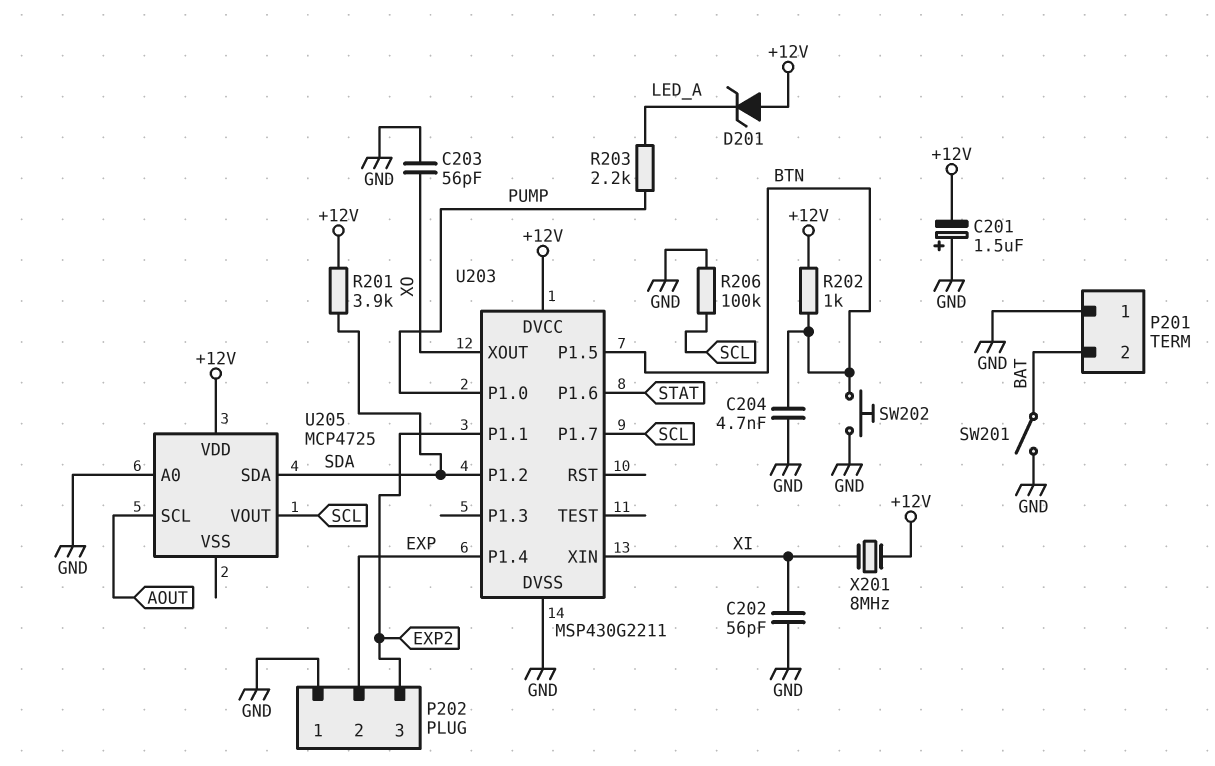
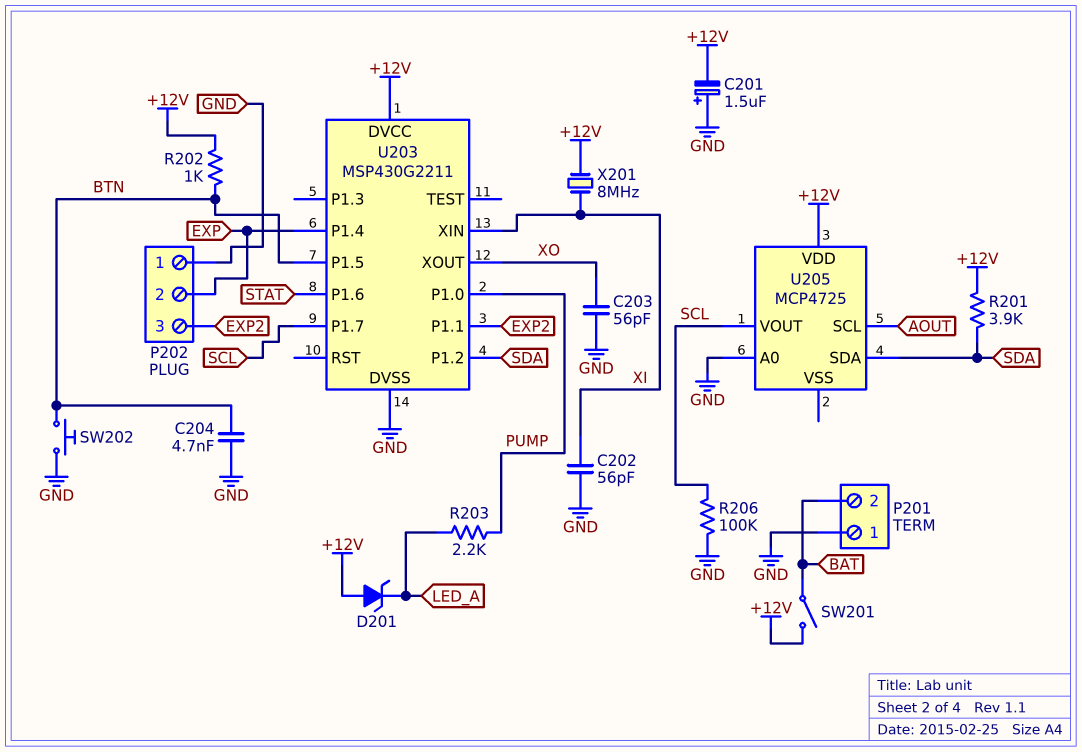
SW201: switch (BAT, GND) -> switch (+12V, BAT)

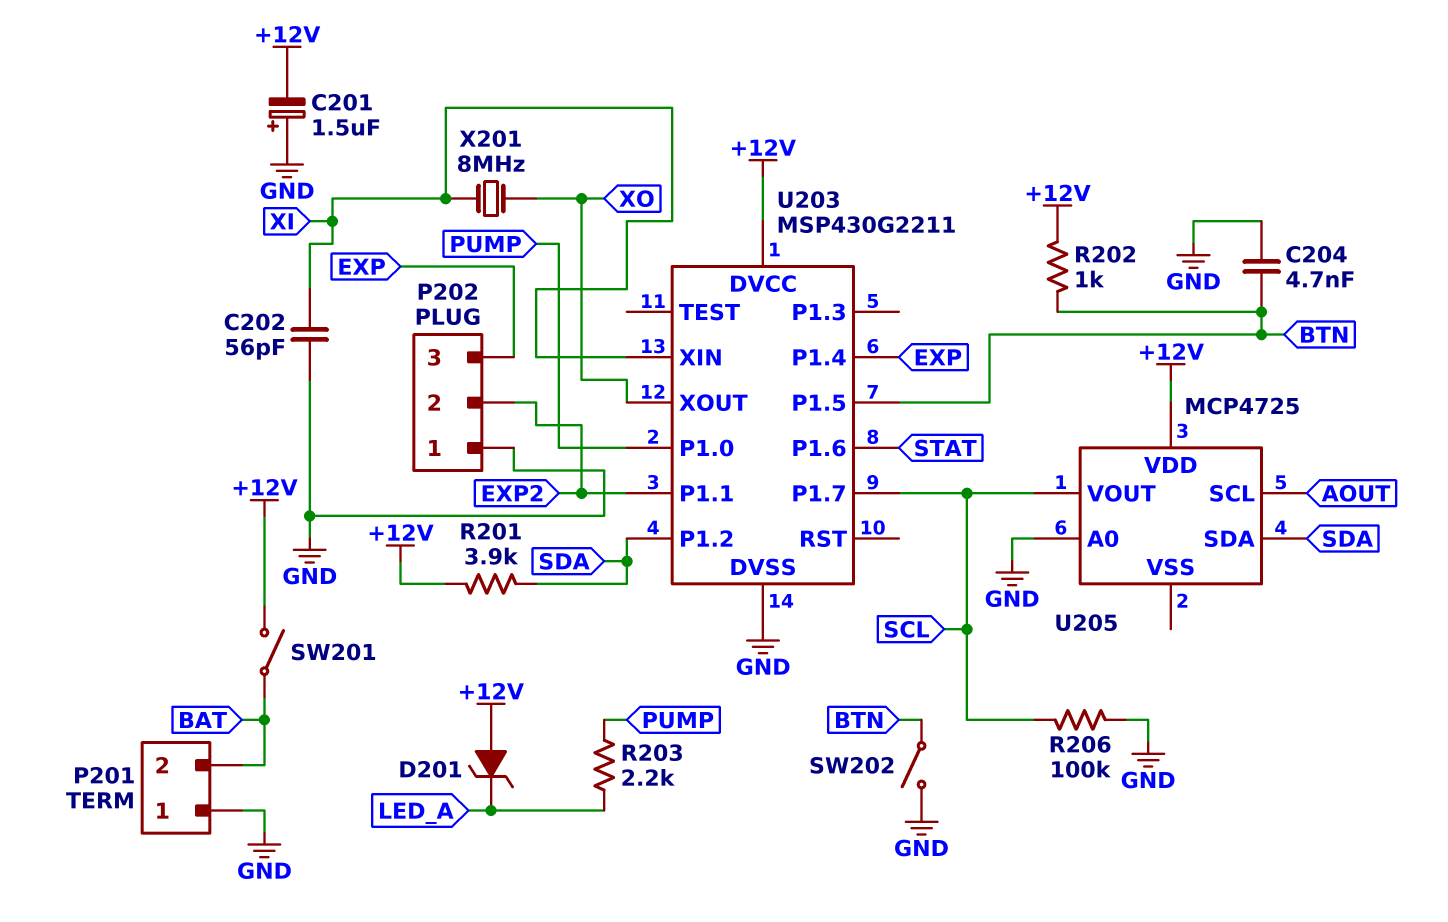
C203: 56pF (GND, XO) -> none
P202 pin 2: EXP -> EXP2
P202 pin 3: EXP2 -> EXP
SW202: button (BTN, GND) -> switch (BTN, GND)
X201: 8MHz (+12V, XI) -> 8MHz (XI, XO)

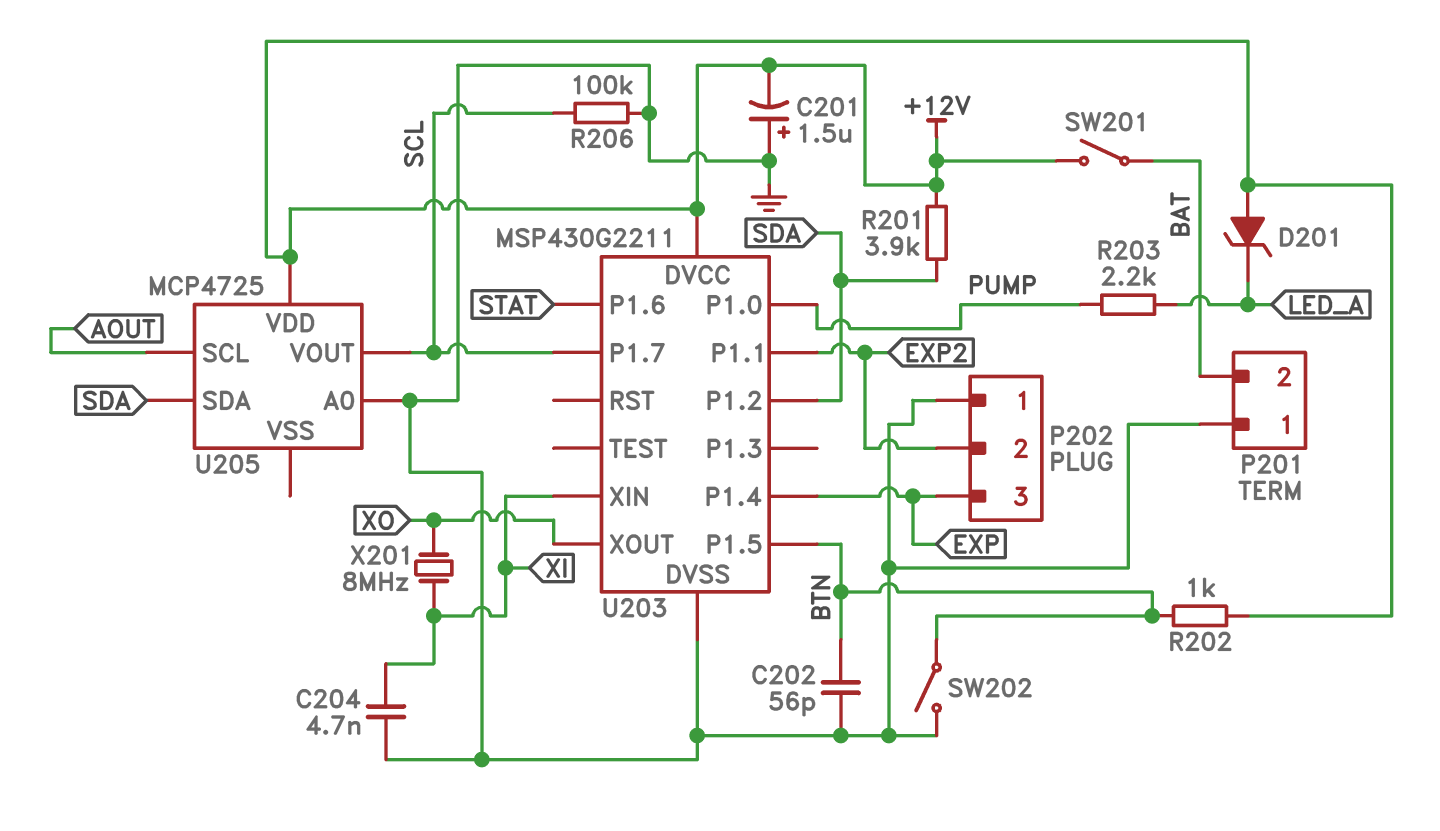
C202: 56pF (GND, XI) -> 56pF (BTN, GND)
C204: 4.7nF (BTN, GND) -> 4.7nF (GND, XI)

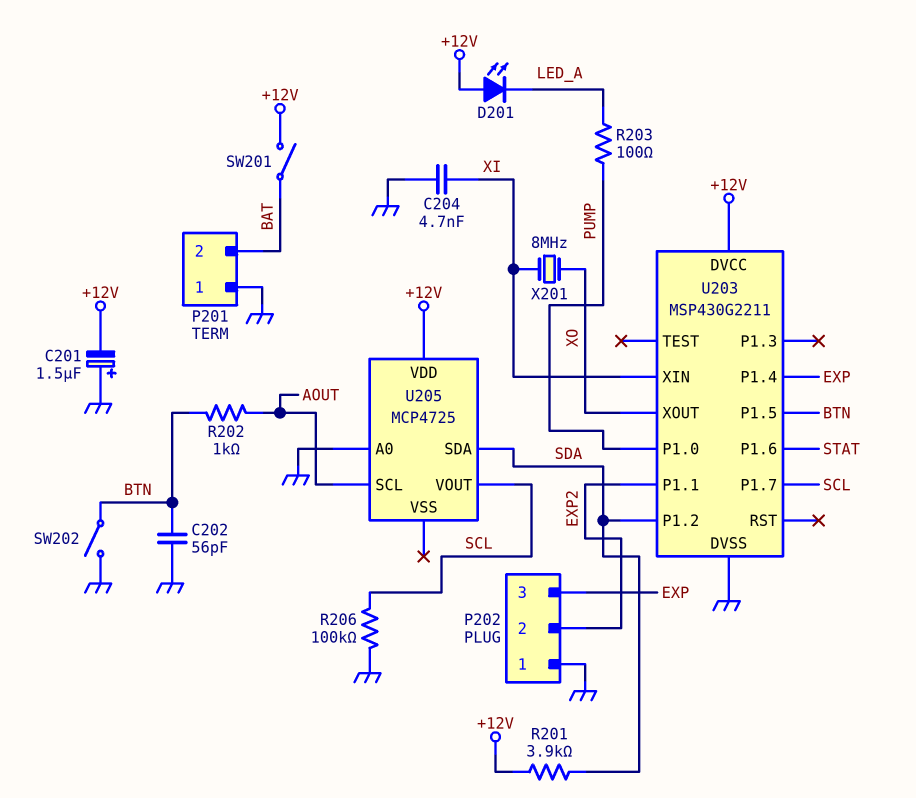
D201: zener (A +12V, K LED_A) -> LED (A +12V, K LED_A)
R202: 1k (+12V, BTN) -> 1k (AOUT, BTN)
R203: 2.2k (LED_A, PUMP) -> 100 (LED_A, PUMP)

